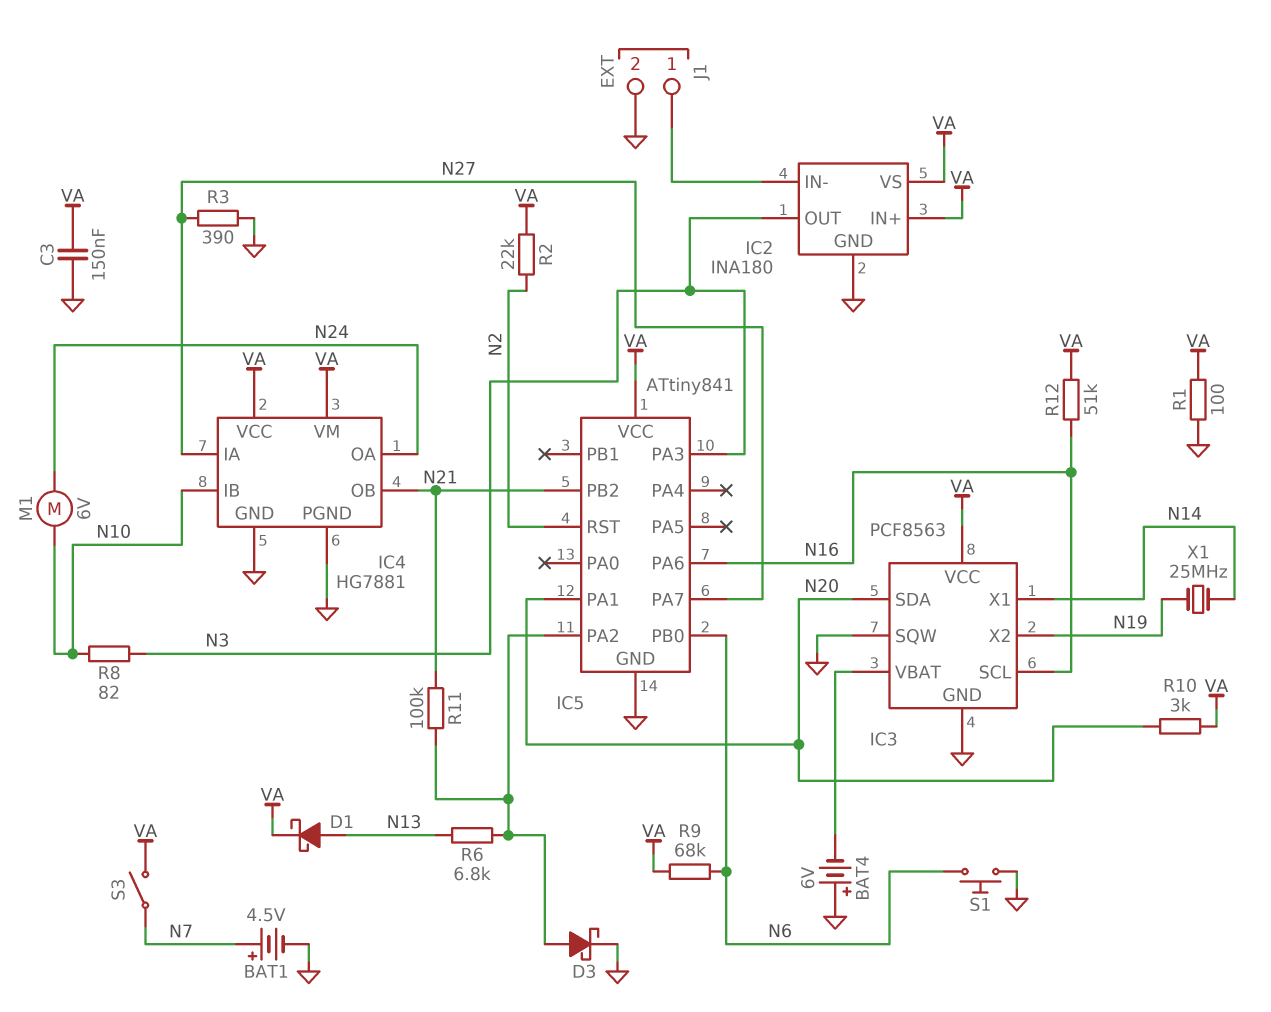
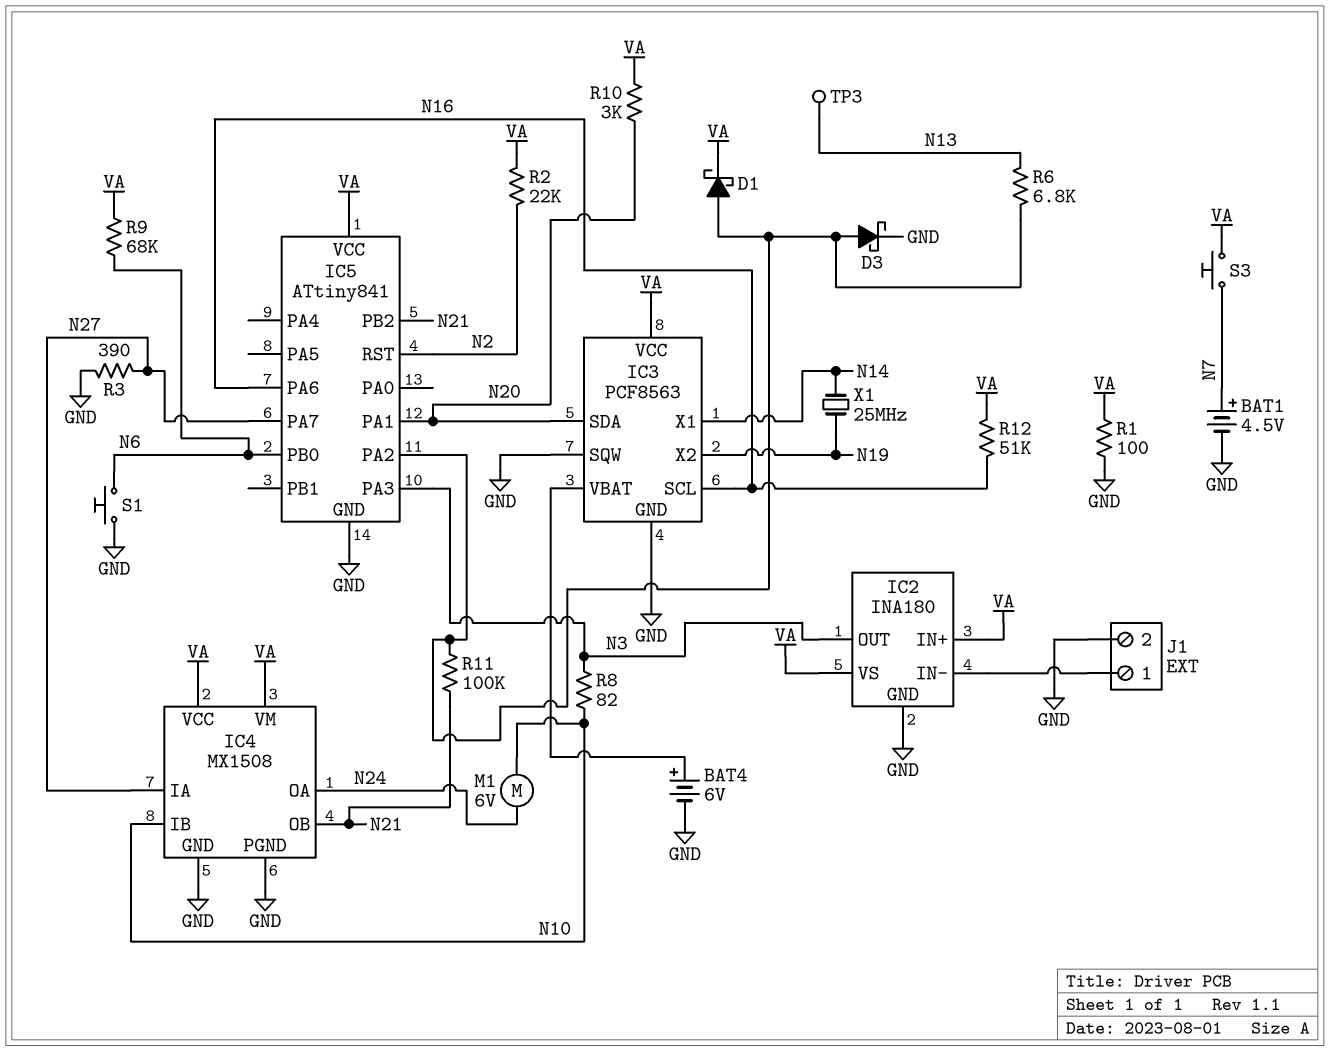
BAT4: 6V (plus GND, minus IC3/VBAT) -> 6V (plus IC3/VBAT, minus GND)
C3: 150nF (GND, VA) -> none
D1: schottky (A N13, K VA) -> schottky (A IC5/PA2, K VA)
IC4: HG7881 -> MX1508
S3: switch (N7, VA) -> button (N7, VA)
TP3: none -> test point (N13)

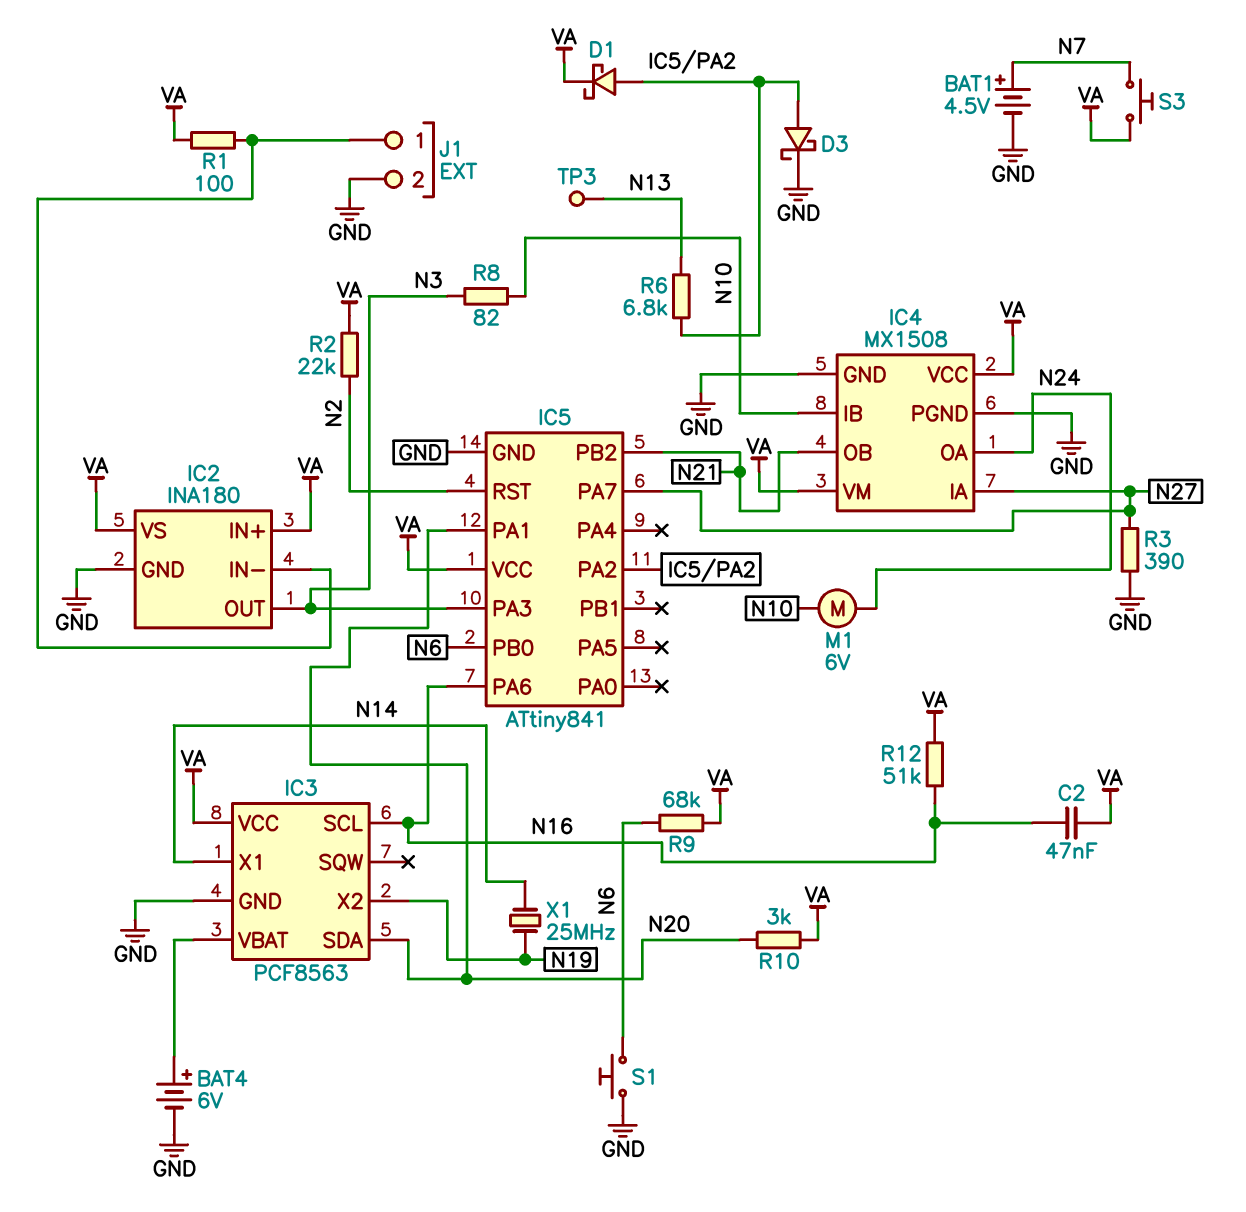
C2: none -> 47nF (N16, VA)
IC3 pin SQW: GND -> none
R1: 100 (GND, VA) -> 100 (IC2/IN-, VA)
R11: 100k (IC5/PA2, N21) -> none

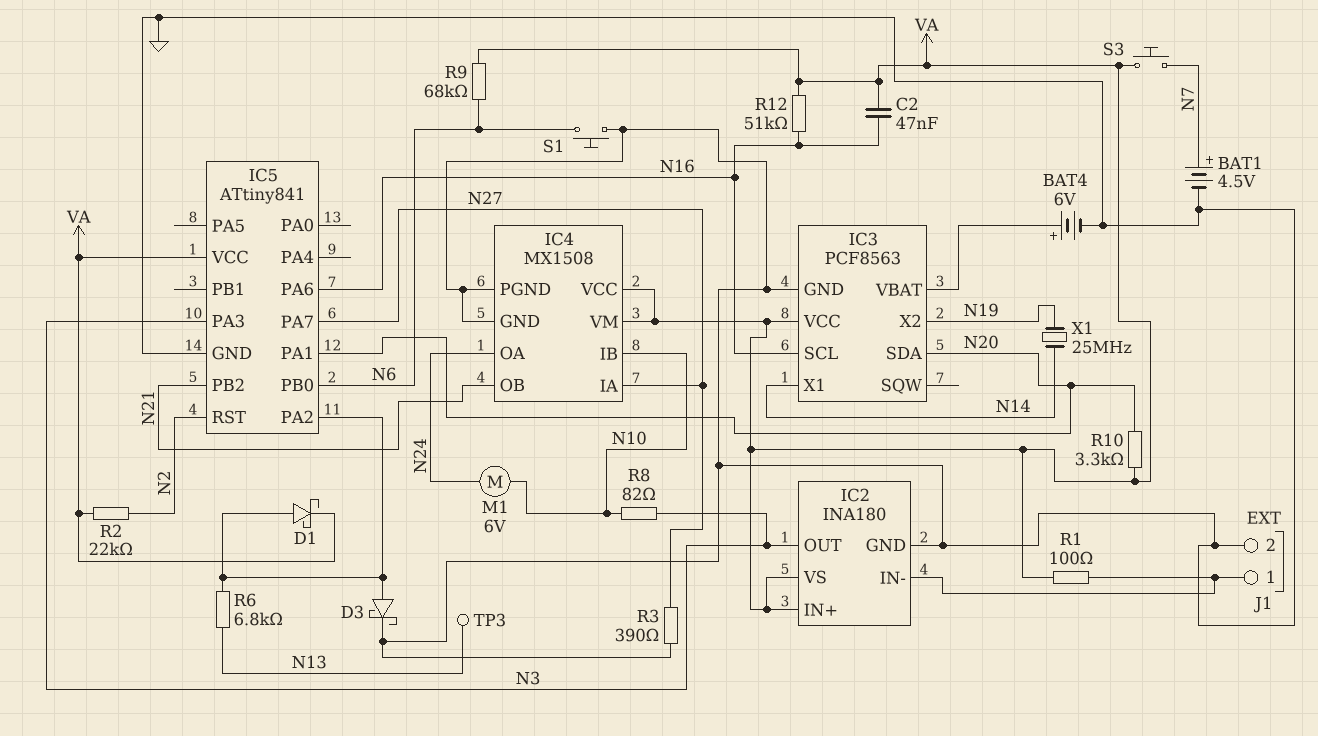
R10: 3k (N20, VA) -> 3.3k (N20, VA)

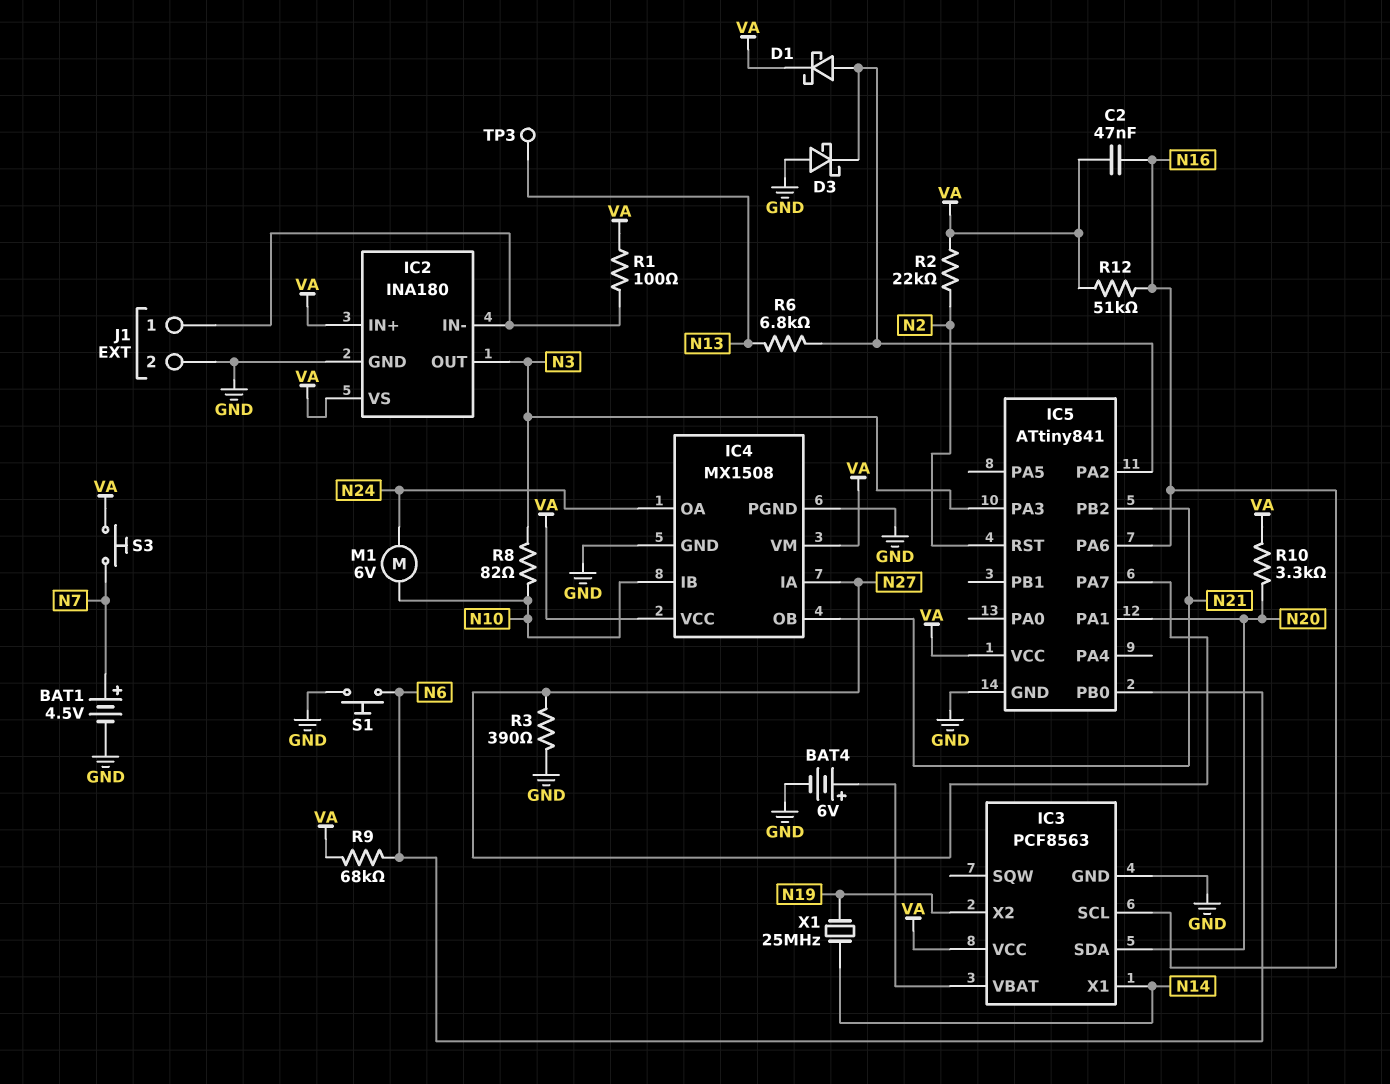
D3: schottky (A IC5/PA2, K GND) -> schottky (A GND, K IC5/PA2)

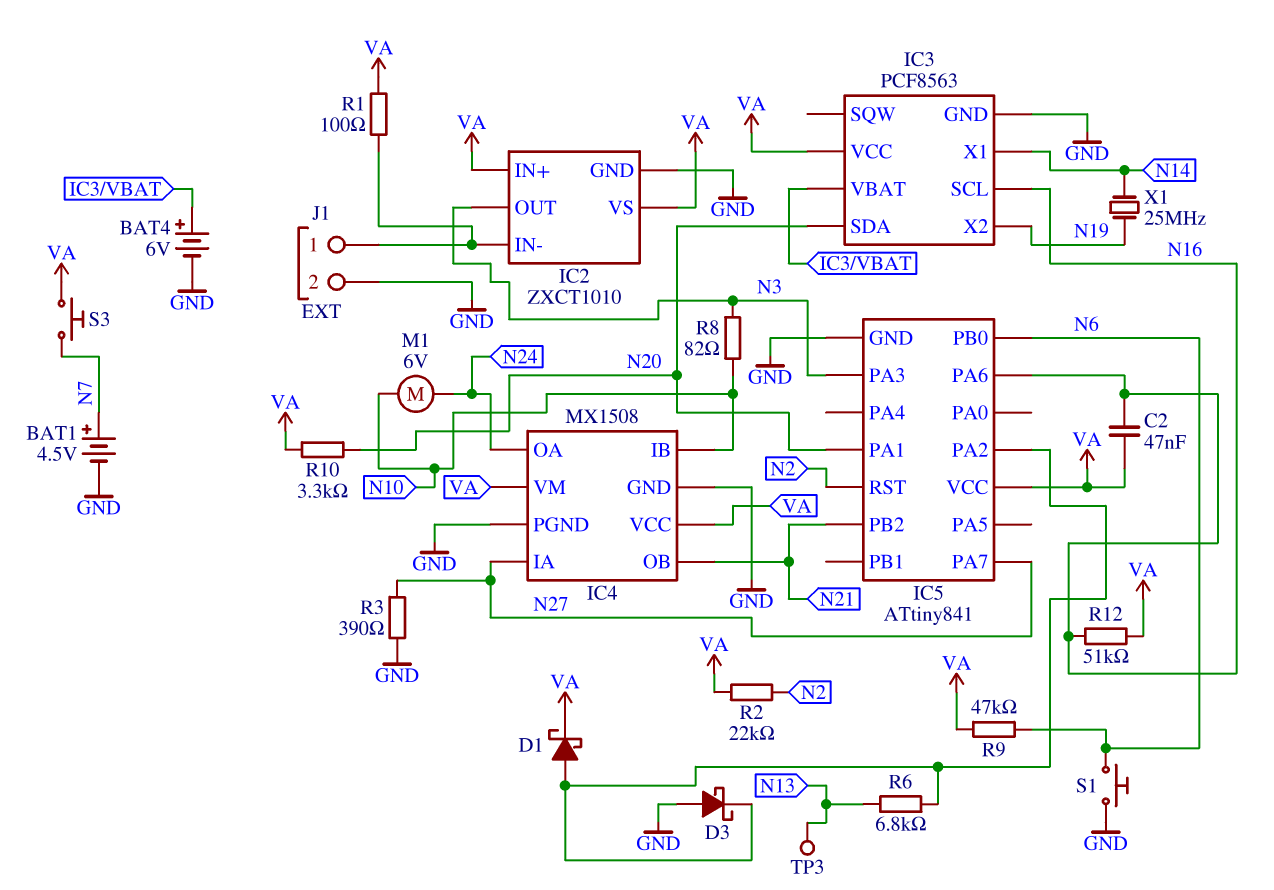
IC2: INA180 -> ZXCT1010
R9: 68k (N6, VA) -> 47k (N6, VA)

